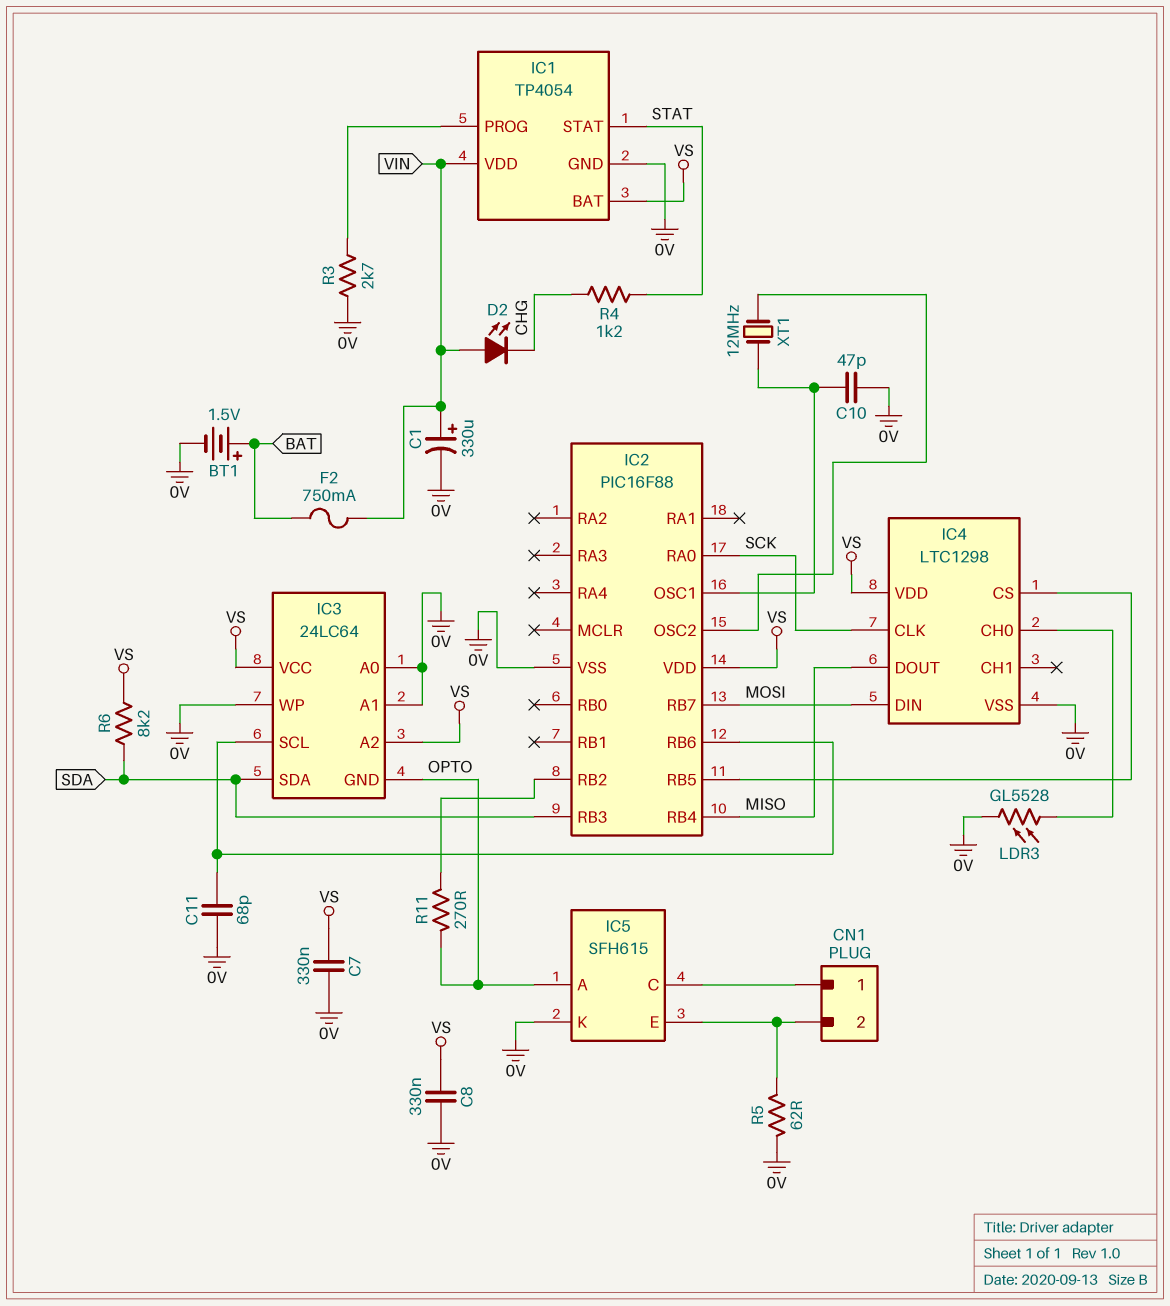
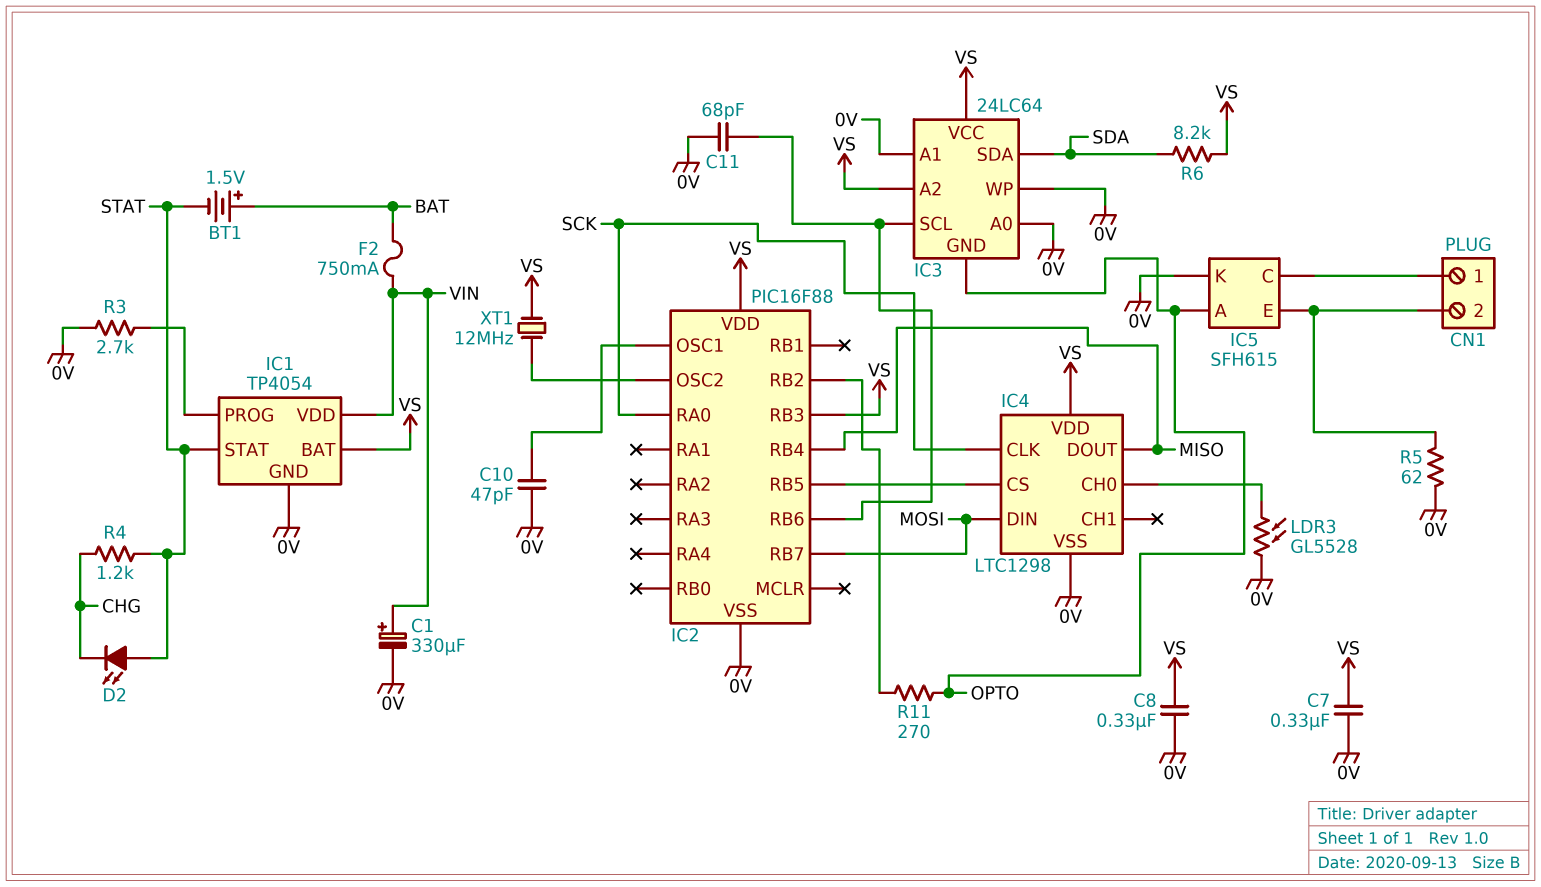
BT1: 1.5V (plus BAT, minus 0V) -> 1.5V (plus BAT, minus STAT)
D2: LED (A VIN, K CHG) -> LED (A STAT, K CHG)
IC2 pin RB3: SDA -> VS
XT1: 12MHz (IC2/OSC1, IC2/OSC2) -> 12MHz (IC2/OSC2, VS)

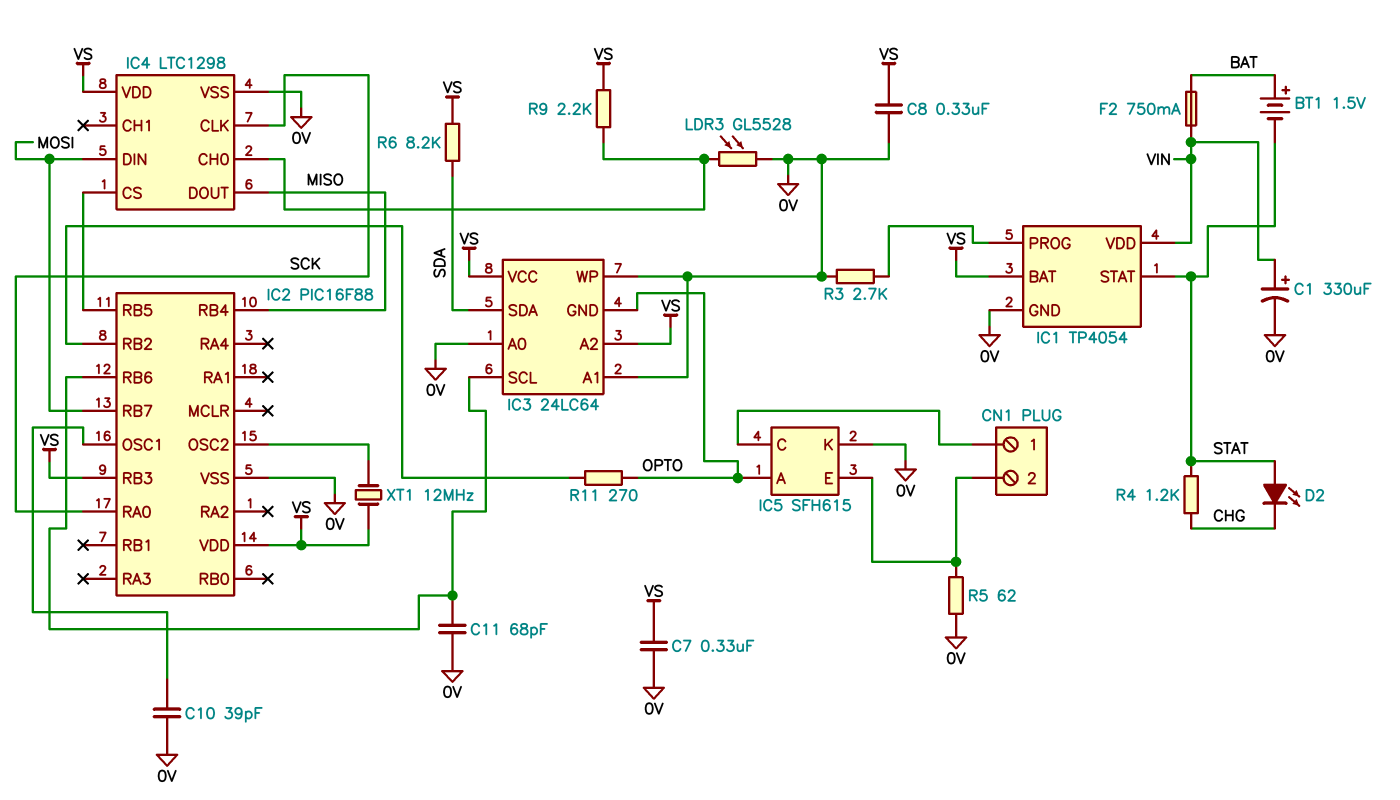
C10: 47pF (0V, IC2/OSC1) -> 39pF (0V, IC2/OSC1)
R9: none -> 2.2k (IC4/CH0, VS)

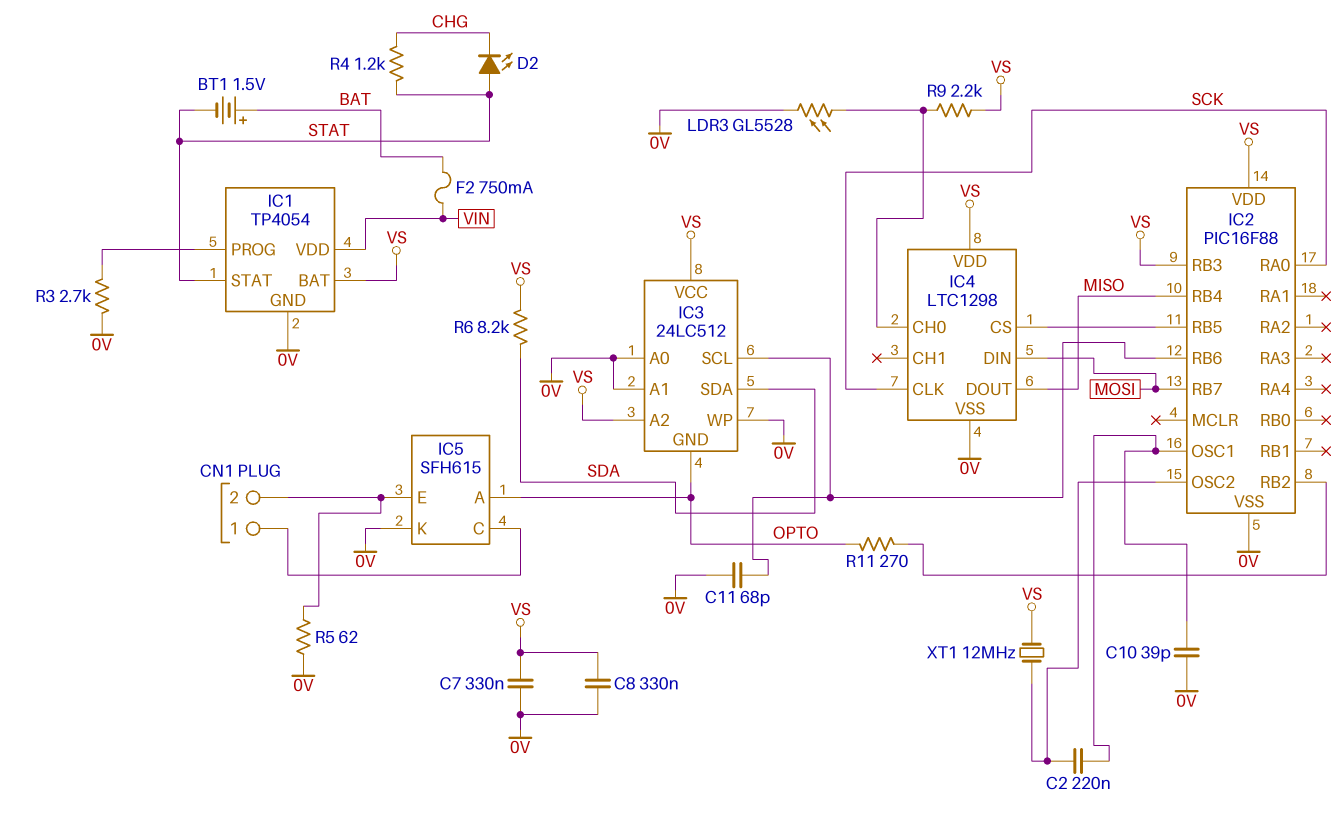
C1: 330uF (plus VIN, minus 0V) -> none
C2: none -> 220nF (IC2/OSC1, IC2/OSC2)
IC3: 24LC64 -> 24LC512

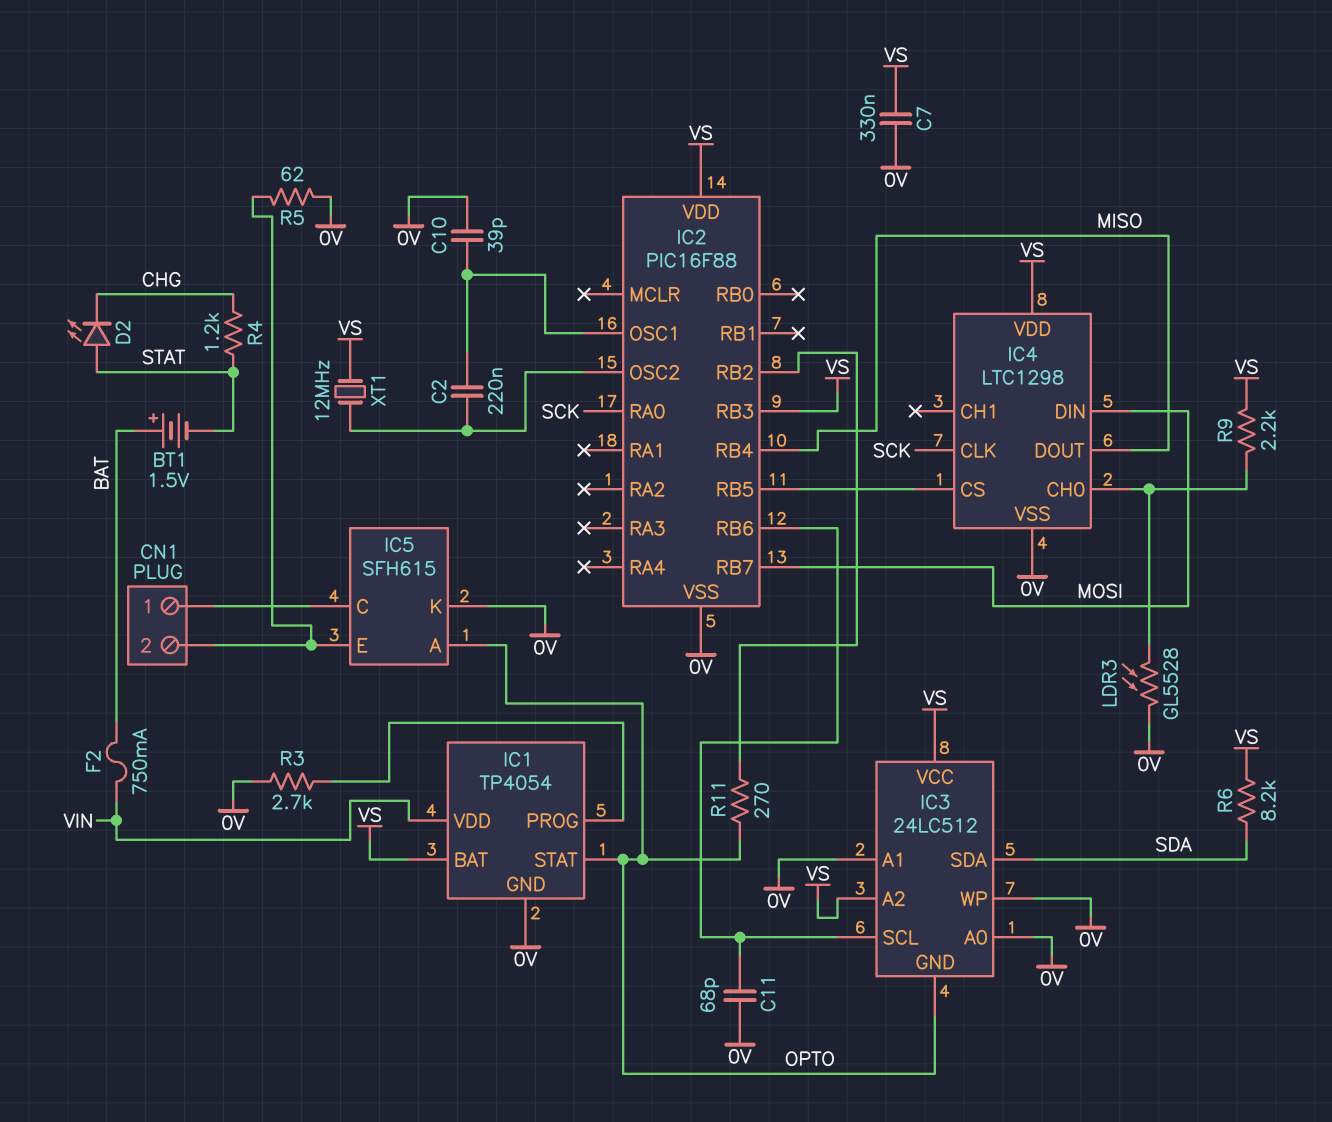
C8: 330nF (0V, VS) -> none
IC1 pin STAT: STAT -> OPTO

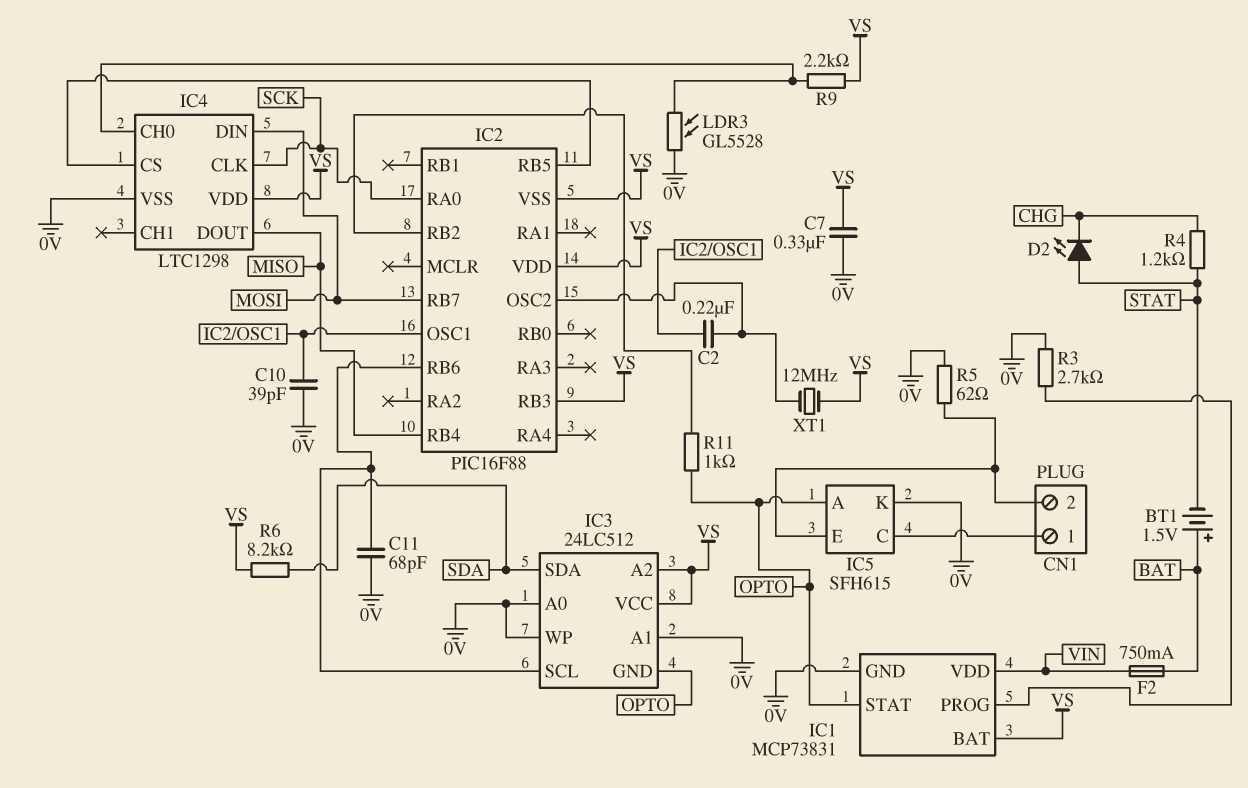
IC1: TP4054 -> MCP73831
IC2 pin VSS: 0V -> VS
R11: 270 (IC2/RB2, OPTO) -> 1k (IC2/RB2, OPTO)

